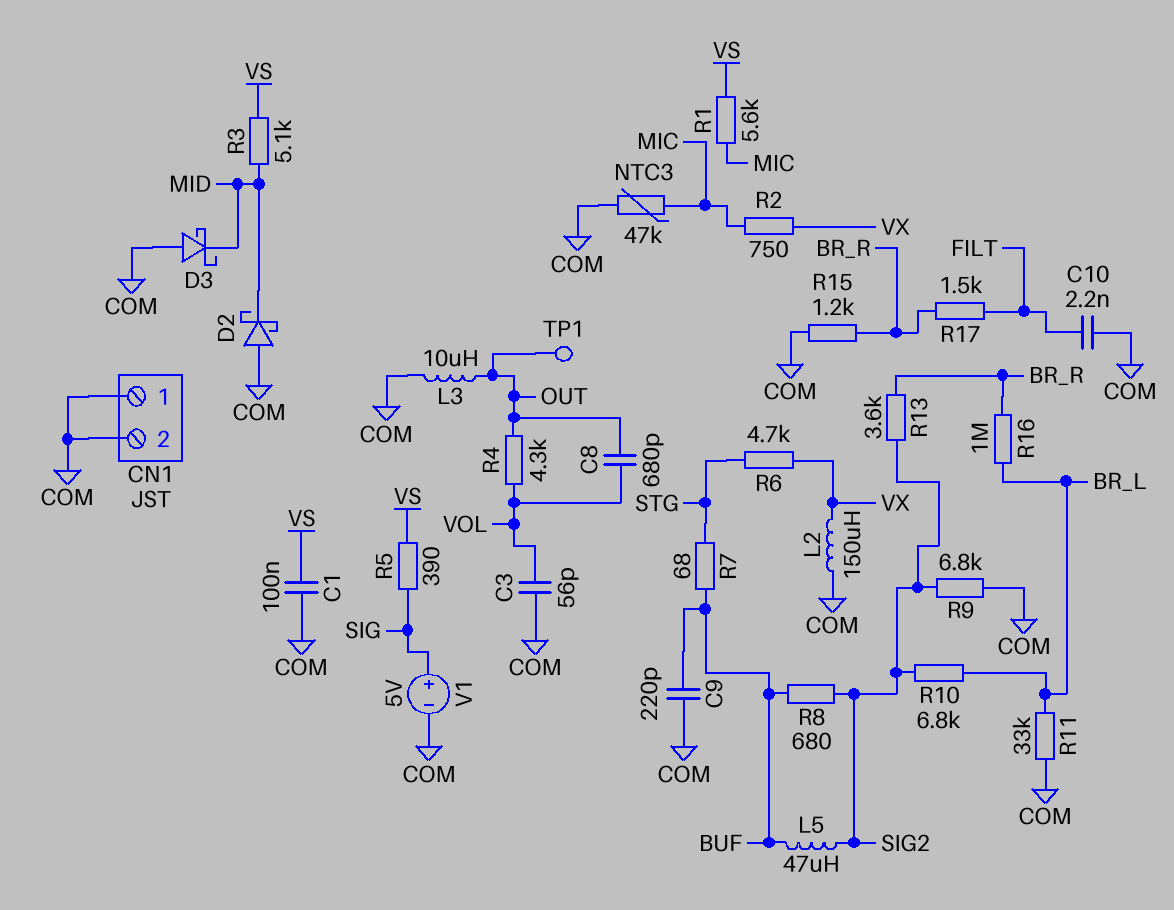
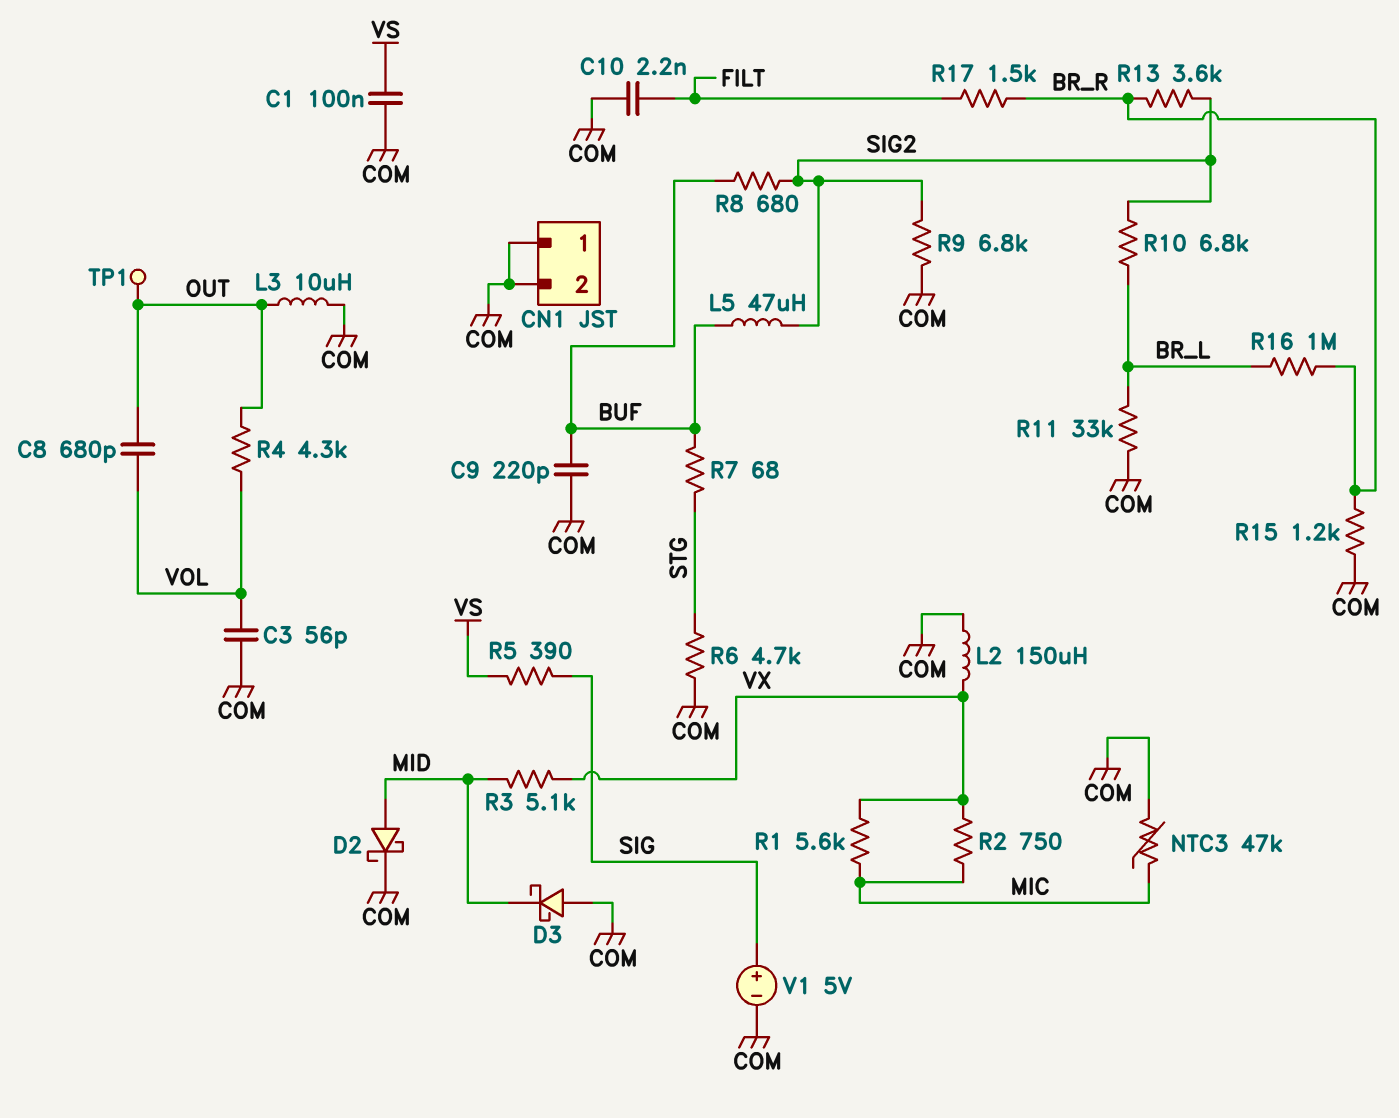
D2: schottky (A COM, K MID) -> schottky (A MID, K COM)
R1: 5.6k (MIC, VS) -> 5.6k (MIC, VX)
R3: 5.1k (MID, VS) -> 5.1k (MID, VX)
R6: 4.7k (STG, VX) -> 4.7k (COM, STG)

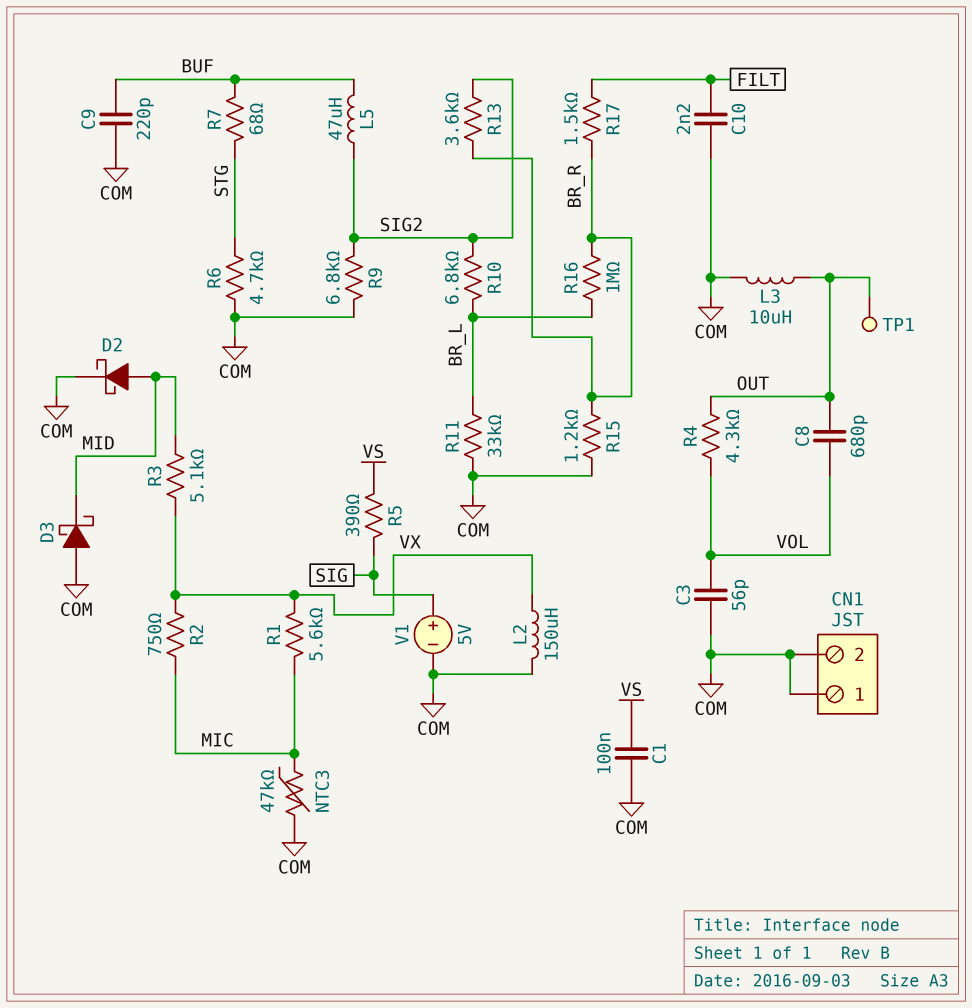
R8: 680 (BUF, SIG2) -> none

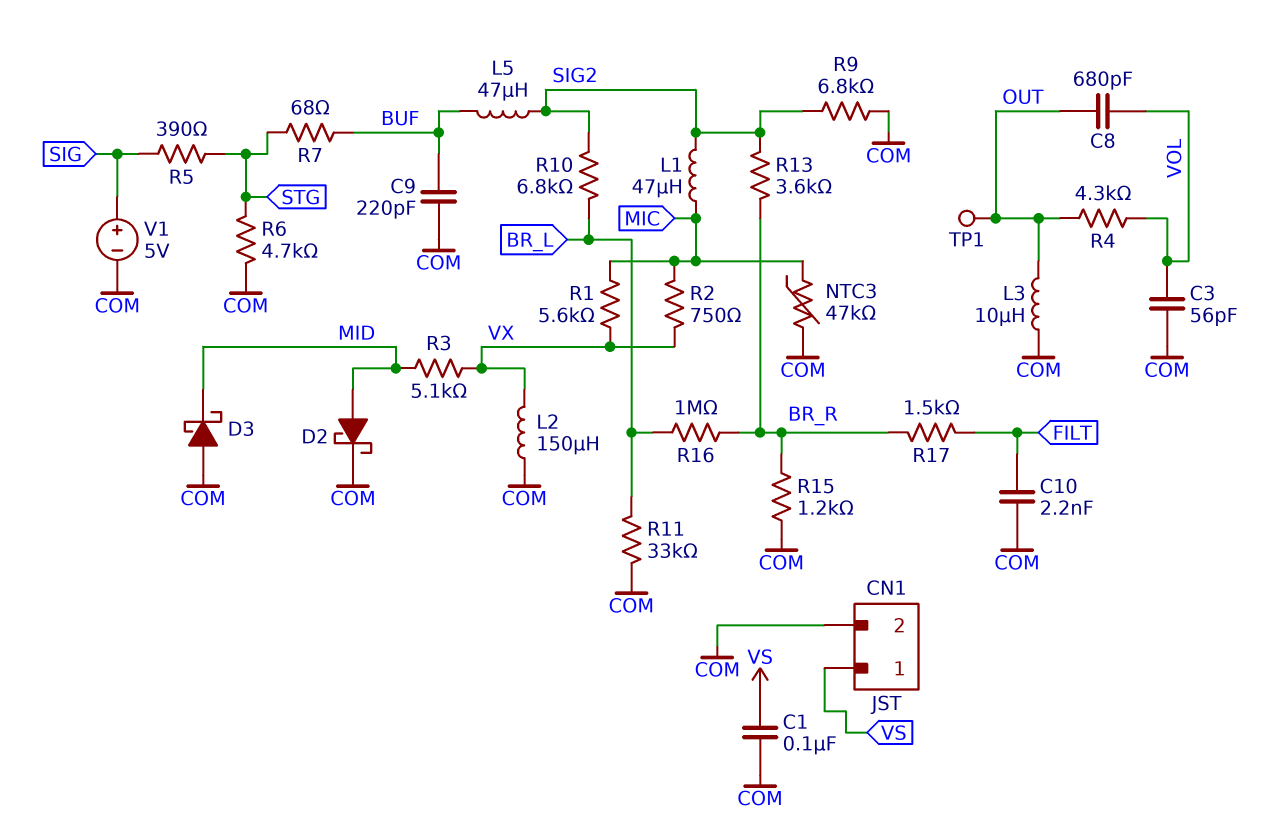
CN1 pin 1: COM -> VS
L1: none -> 47uH (MIC, SIG2)
R5: 390 (SIG, VS) -> 390 (SIG, STG)

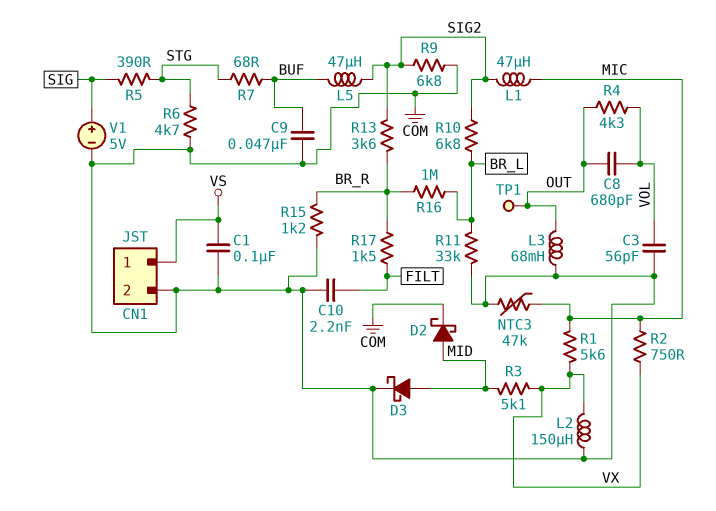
C9: 220pF (BUF, COM) -> 47nF (BUF, COM)
D3: schottky (A COM, K MID) -> schottky (A MID, K COM)
L3: 10uH (COM, OUT) -> 68mH (COM, OUT)

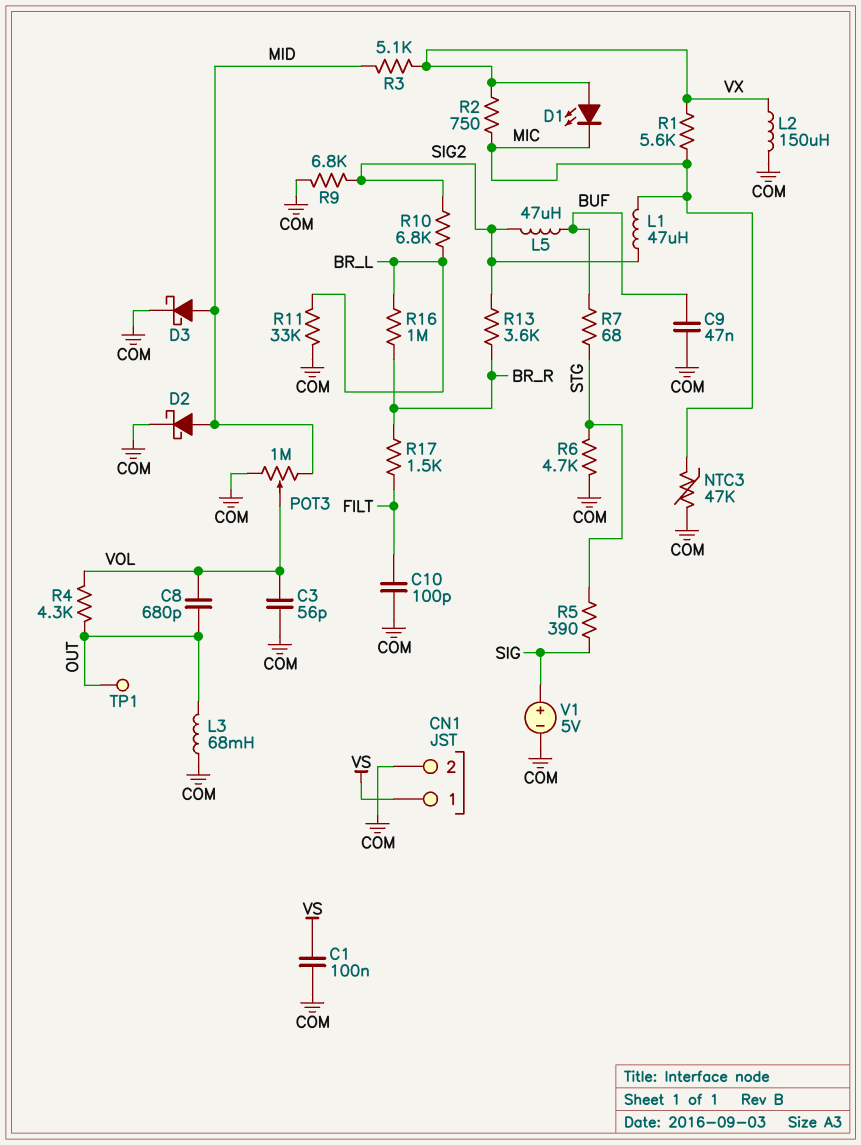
C10: 2.2nF (COM, FILT) -> 100pF (COM, FILT)
D1: none -> LED (A VX, K MIC)
POT3: none -> 1M (COM, MID, wiper VOL)
R15: 1.2k (BR_R, COM) -> none

